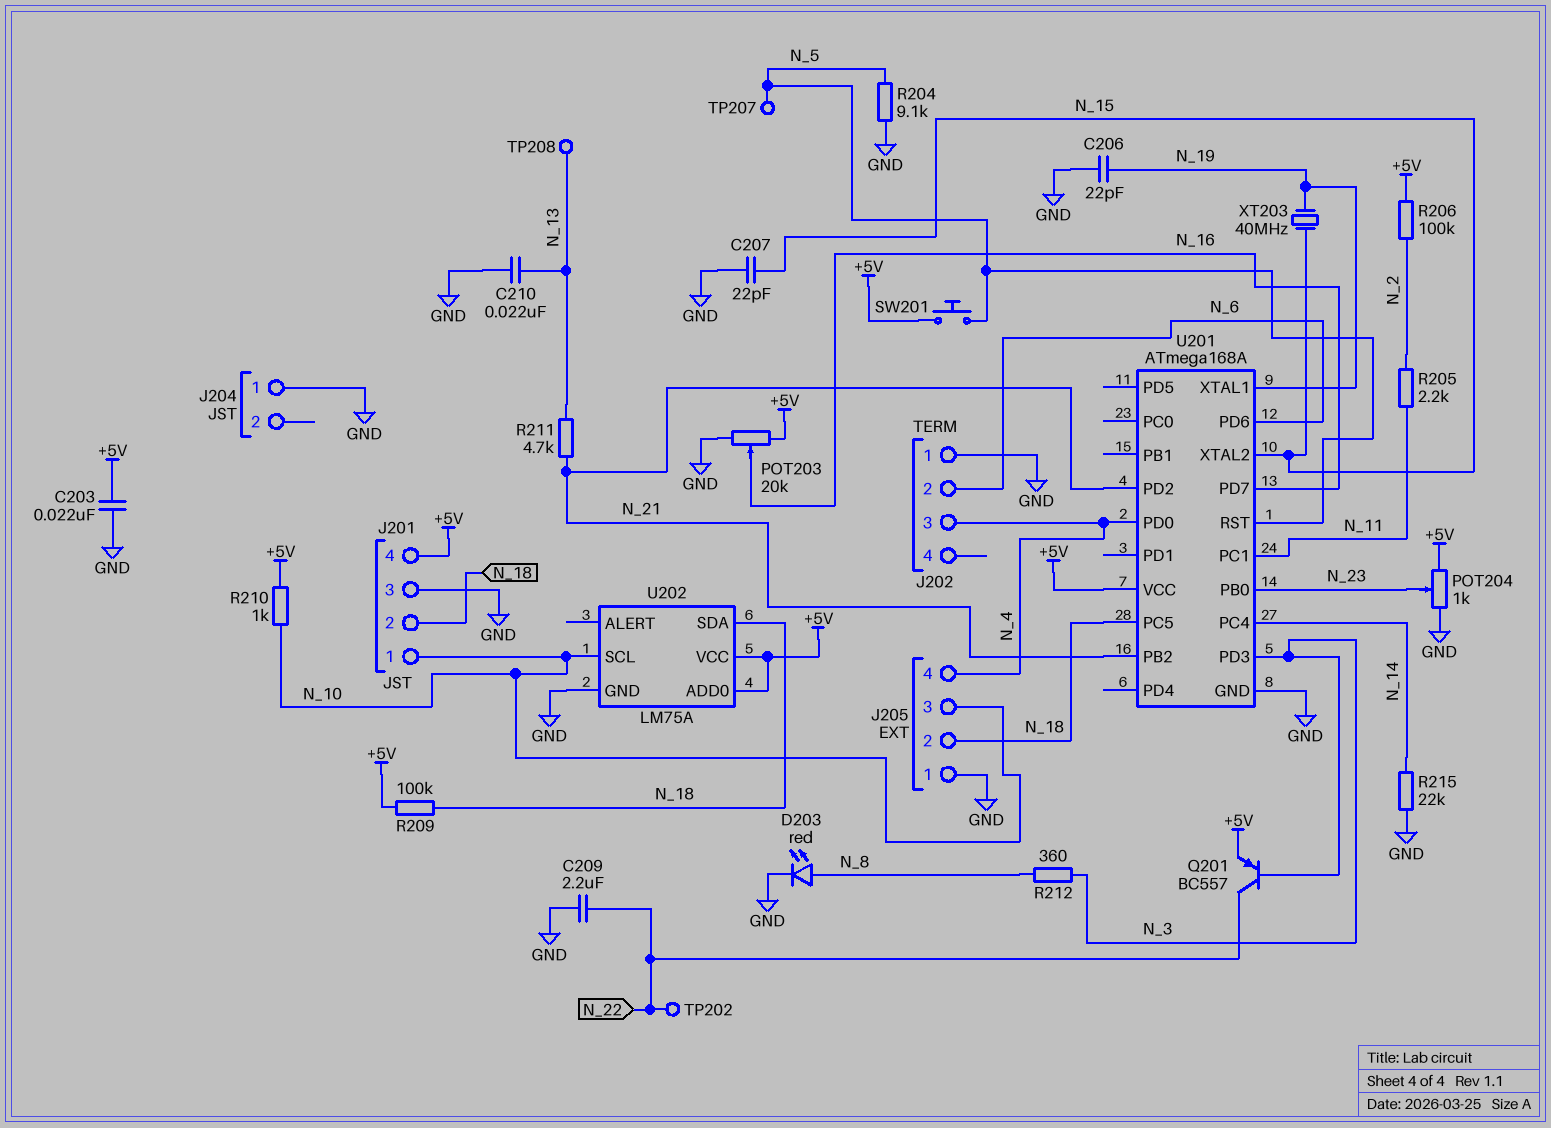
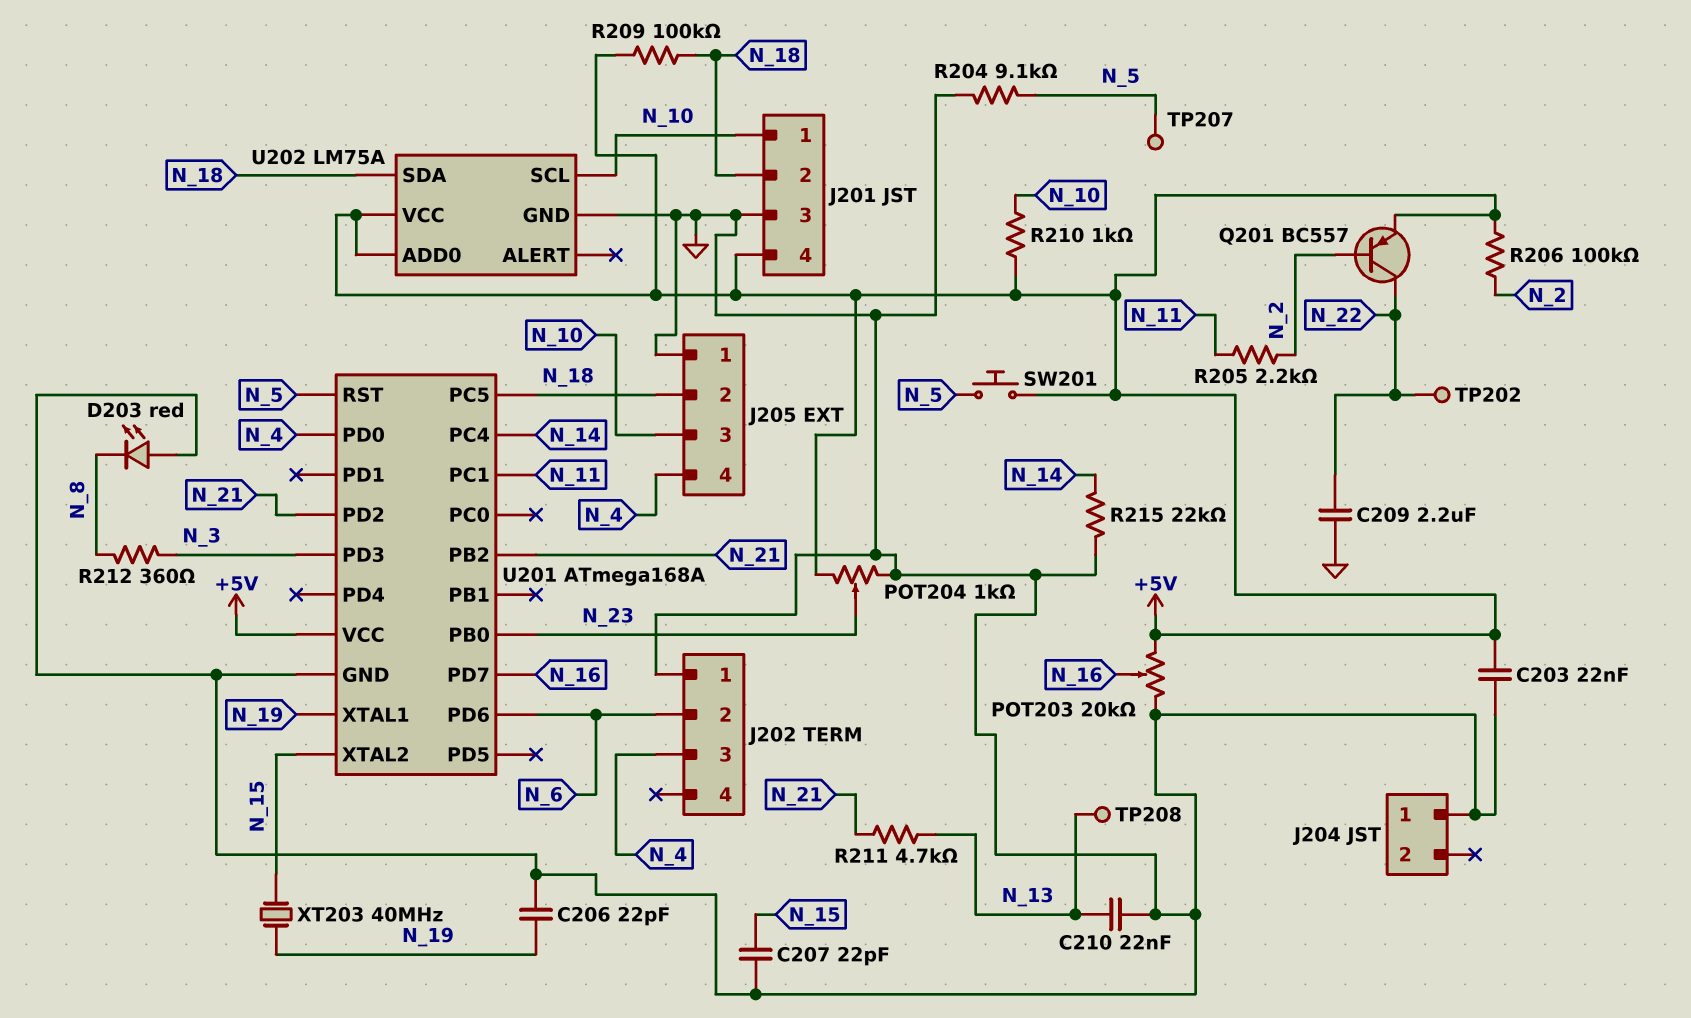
D203: LED red (A N_8, K GND) -> LED red (A GND, K N_8)
Q201: PNP BC557 (B N_3, C N_22, E +5V) -> PNP BC557 (B N_2, C N_22, E +5V)

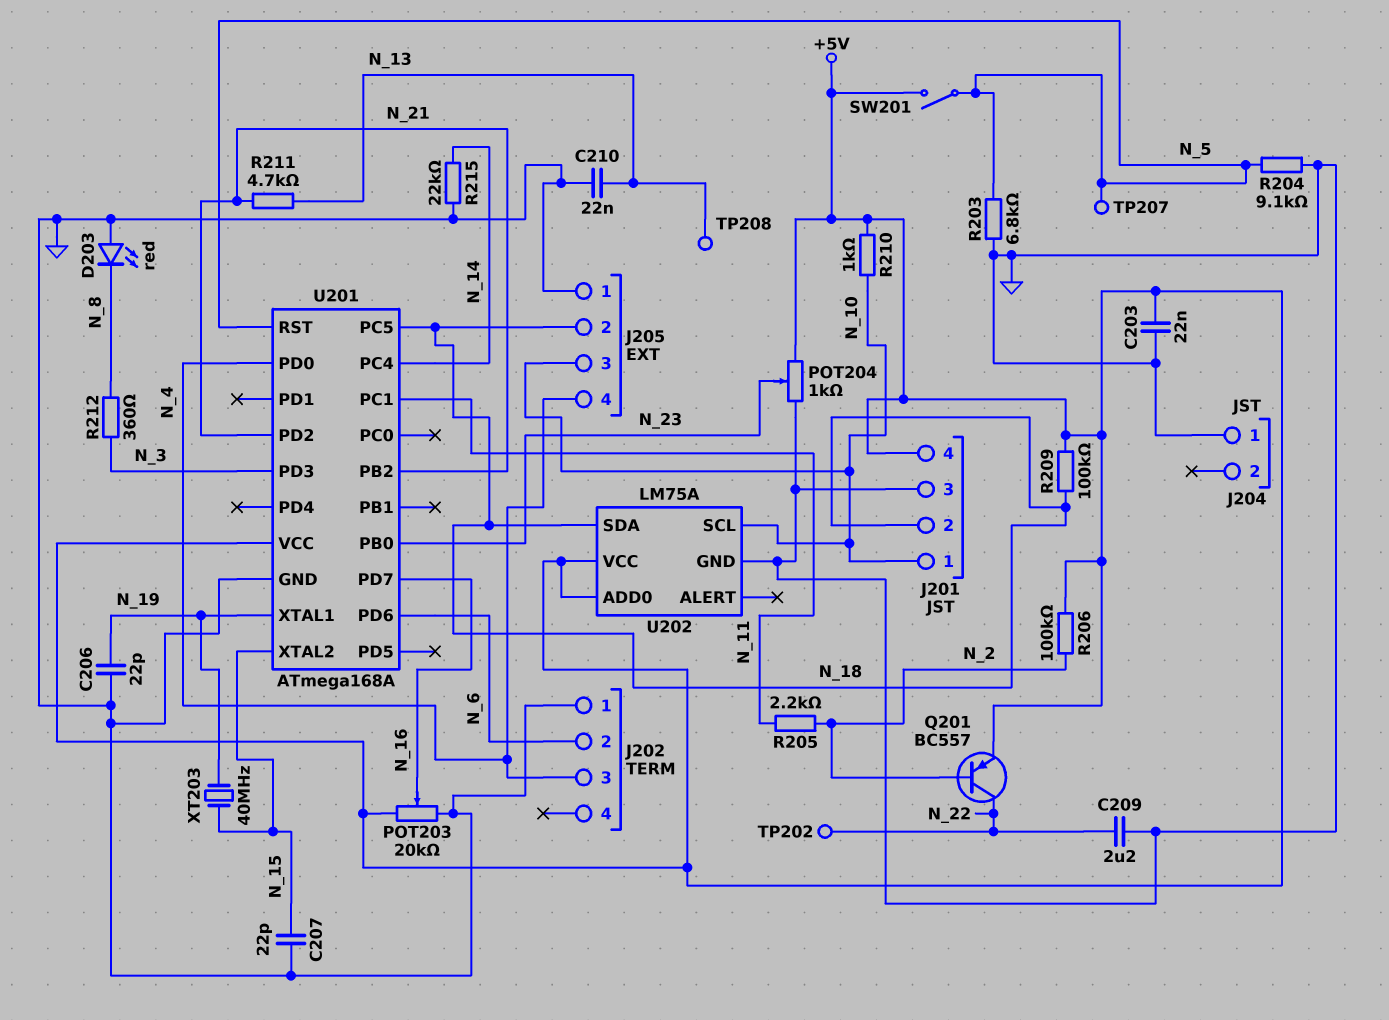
R203: none -> 6.8k (GND, N_5)
SW201: button (+5V, N_5) -> switch (+5V, N_5)

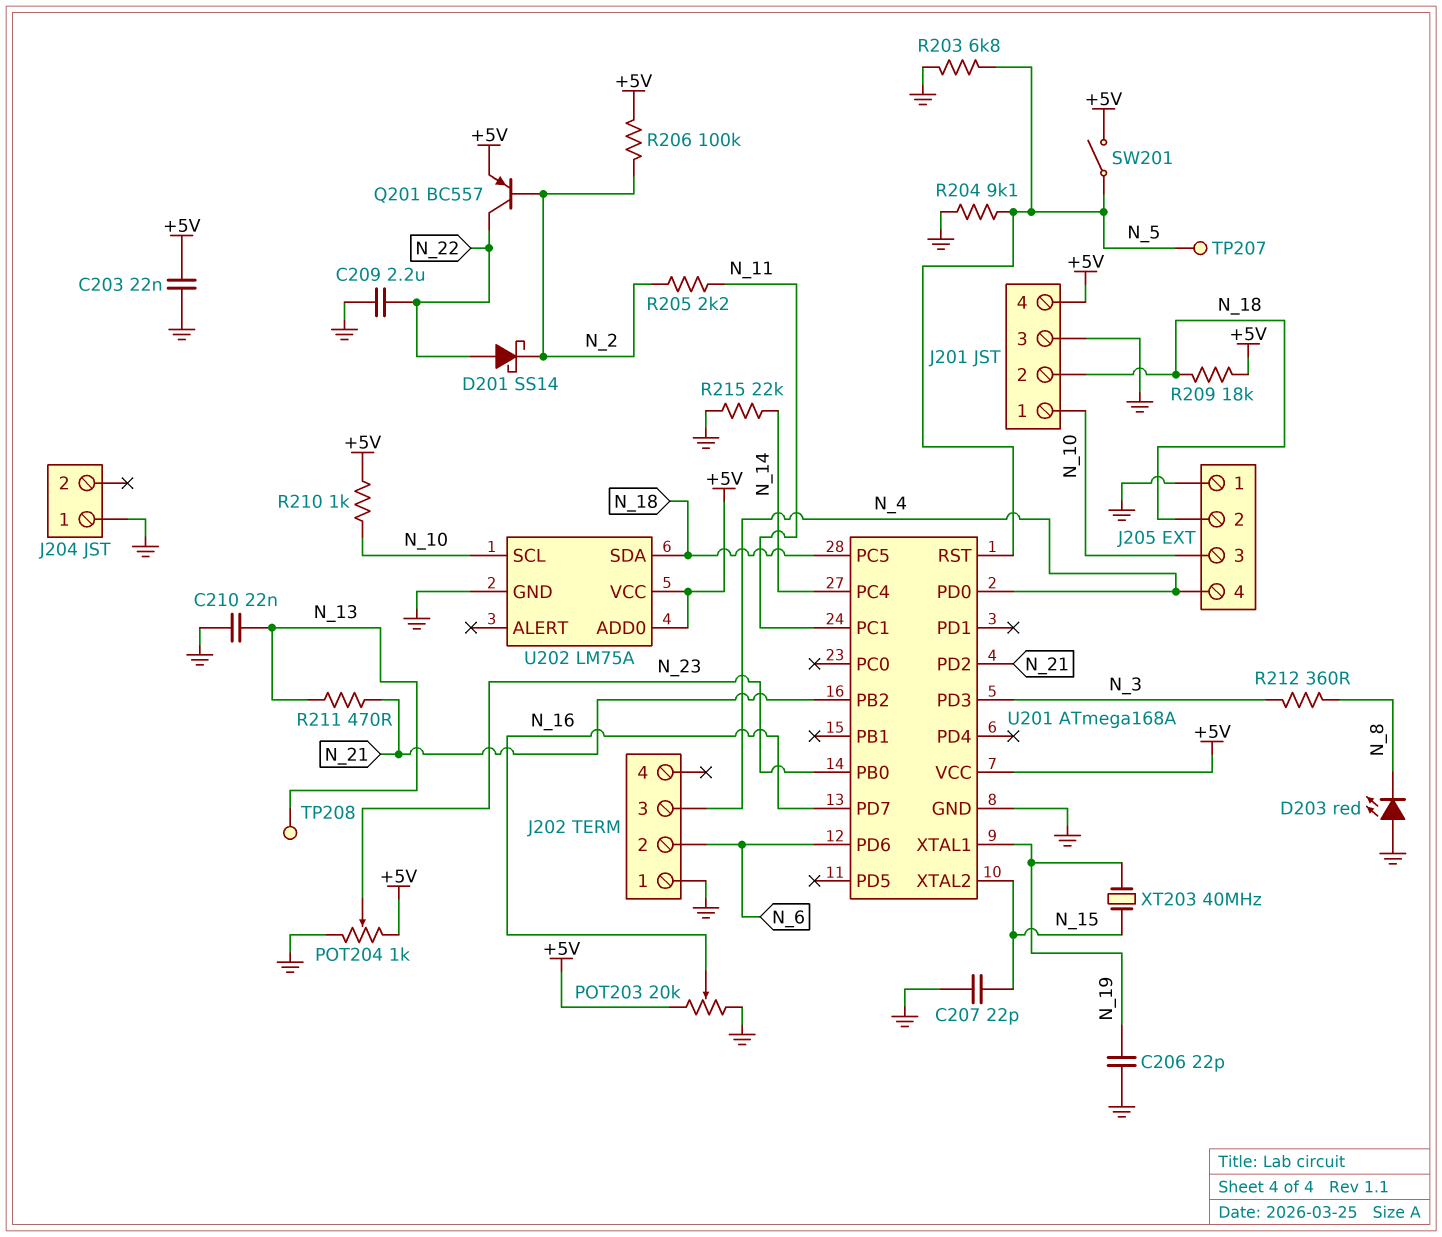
D201: none -> schottky SS14 (A N_22, K N_2)
R209: 100k (+5V, N_18) -> 18k (+5V, N_18)
R211: 4.7k (N_13, N_21) -> 470 (N_13, N_21)
TP202: test point (N_22) -> none

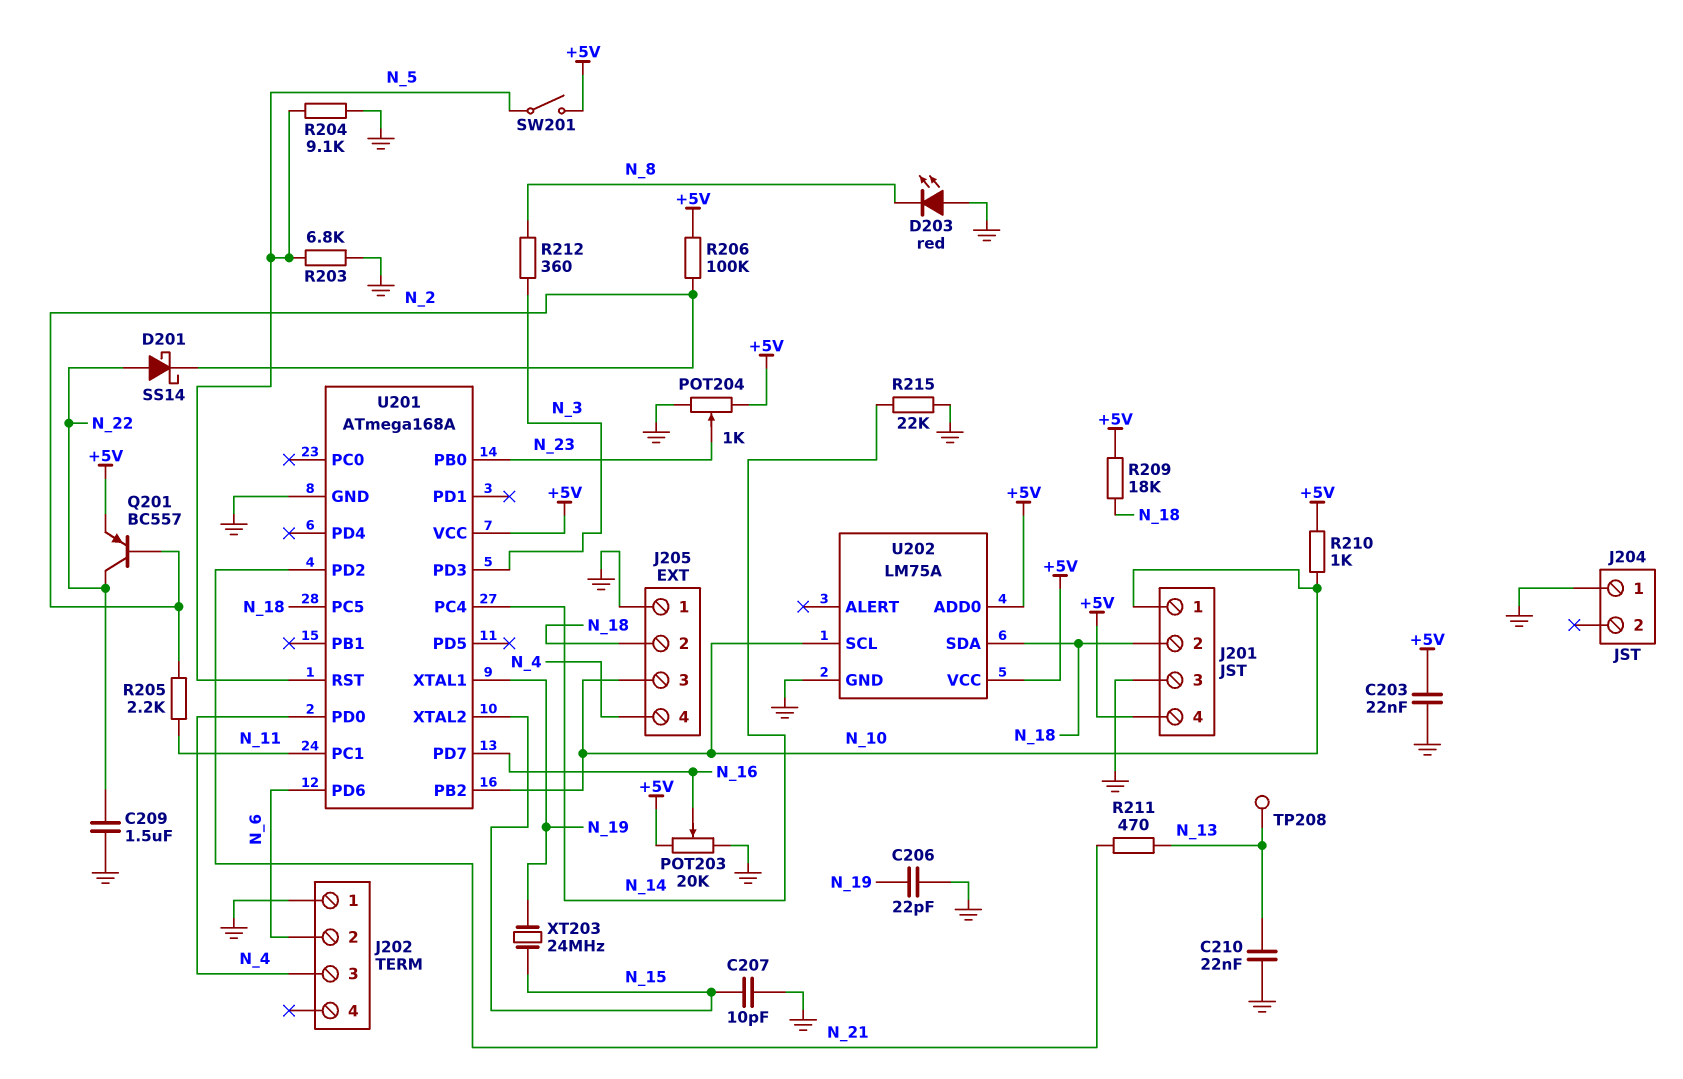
C207: 22pF (GND, N_15) -> 10pF (GND, N_15)
C209: 2.2uF (GND, N_22) -> 1.5uF (GND, N_22)
TP207: test point (N_5) -> none
U201 pin PB2: N_21 -> N_10
XT203: 40MHz (N_15, N_19) -> 24MHz (N_15, N_19)

